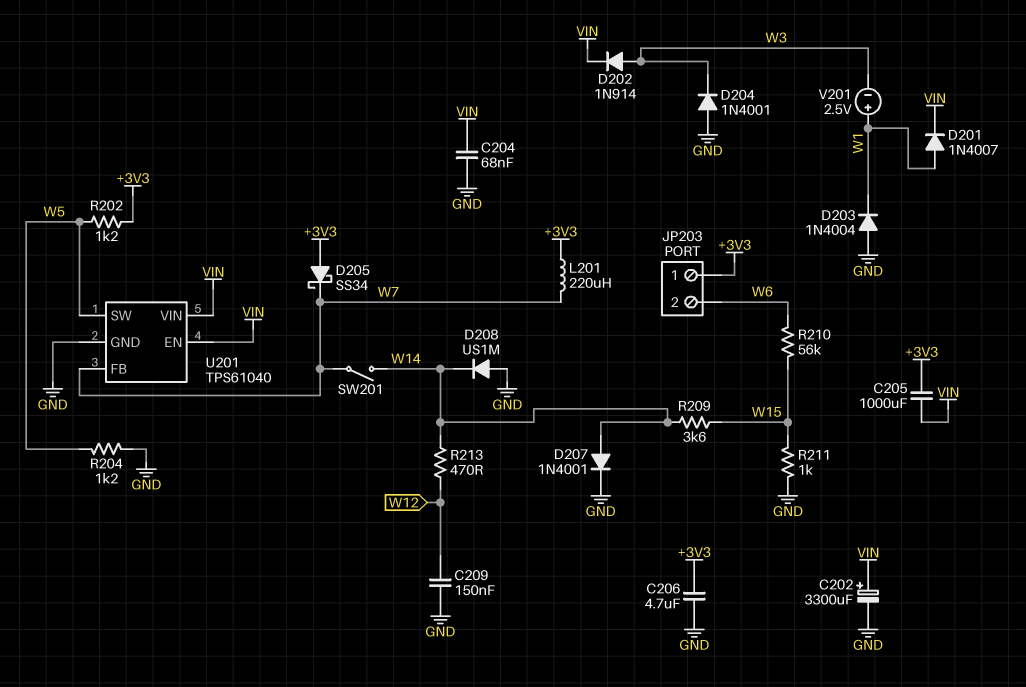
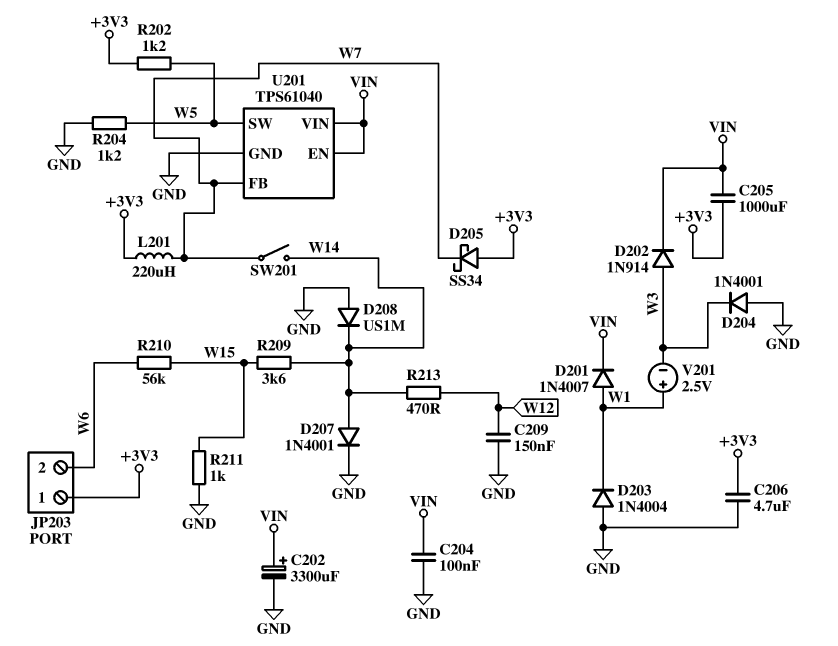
C204: 68nF (GND, VIN) -> 100nF (GND, VIN)

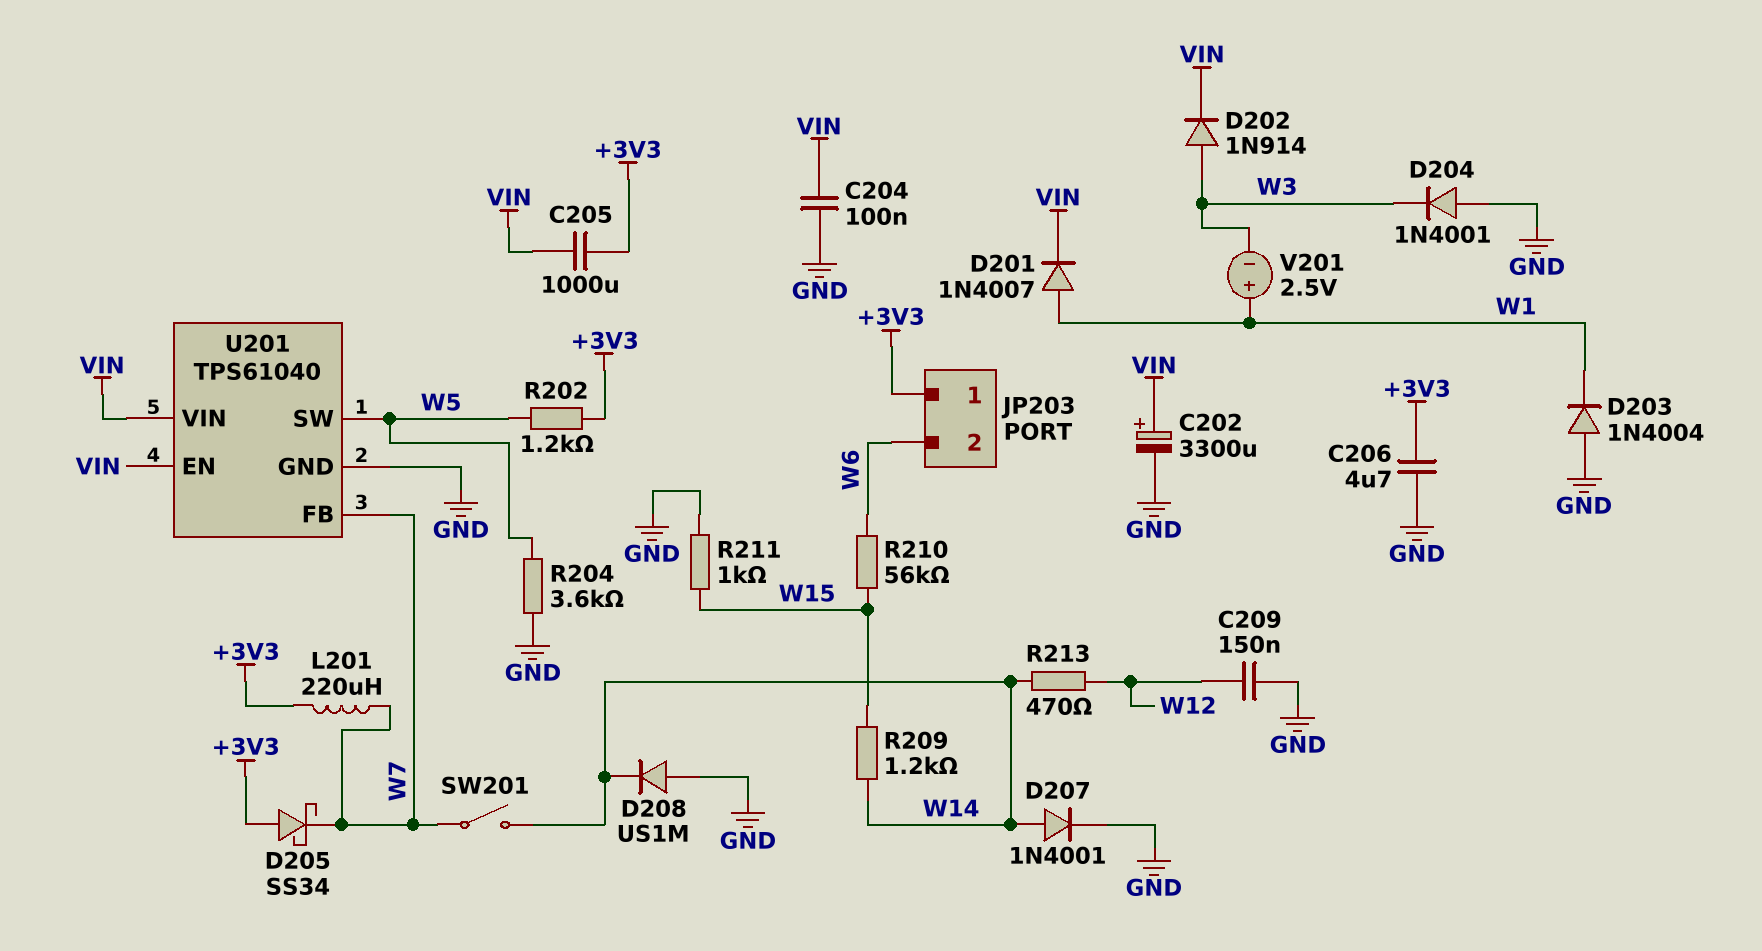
R204: 1.2k (GND, W5) -> 3.6k (GND, W5)
R209: 3.6k (W14, W15) -> 1.2k (W14, W15)

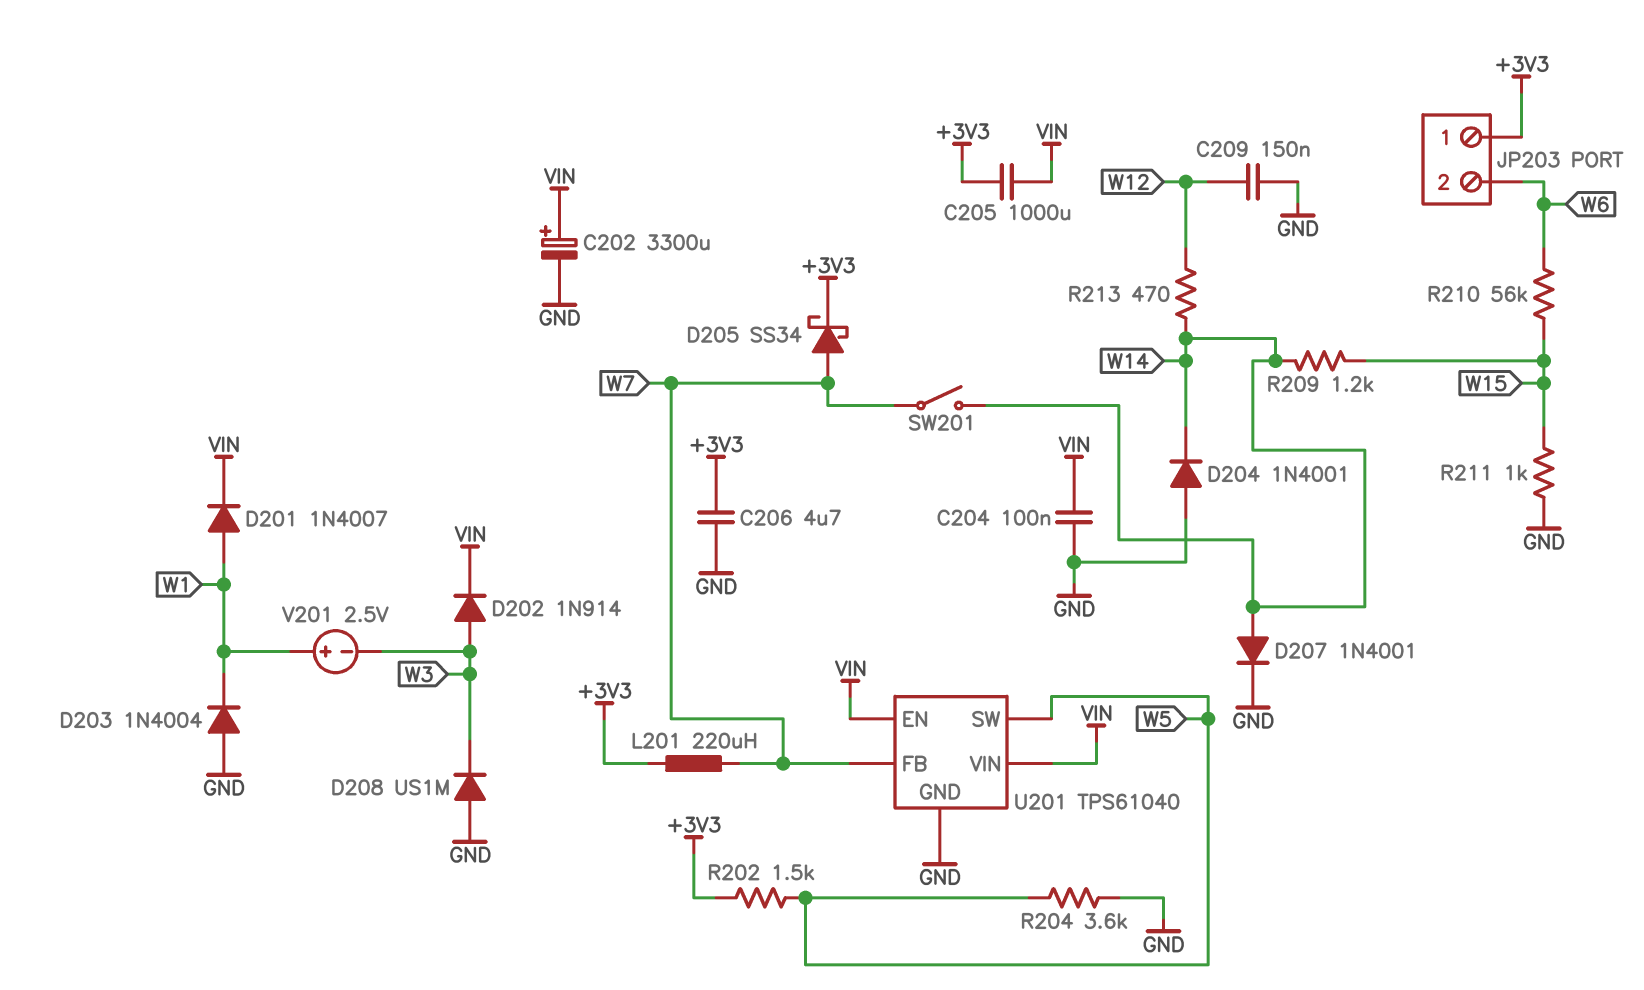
D204: diode 1N4001 (A GND, K W3) -> diode 1N4001 (A GND, K W14)
D205: schottky SS34 (A +3V3, K W7) -> schottky SS34 (A W7, K +3V3)
D208: diode US1M (A GND, K W14) -> diode US1M (A GND, K W3)
R202: 1.2k (+3V3, W5) -> 1.5k (+3V3, W5)

